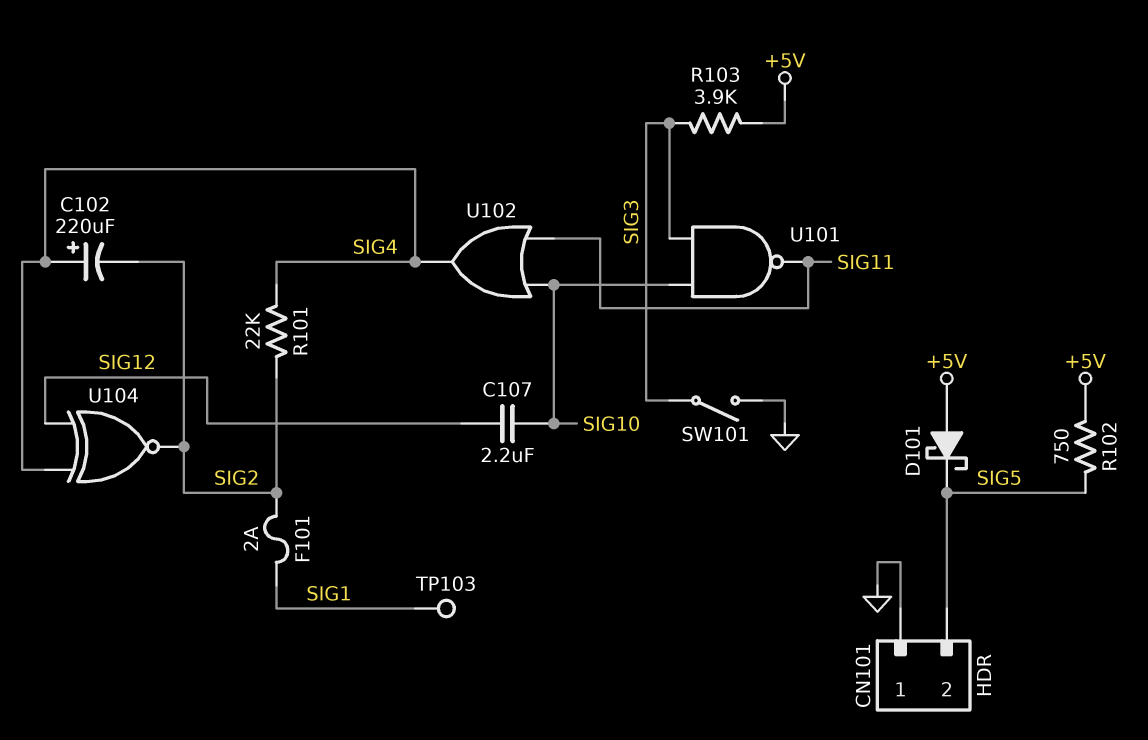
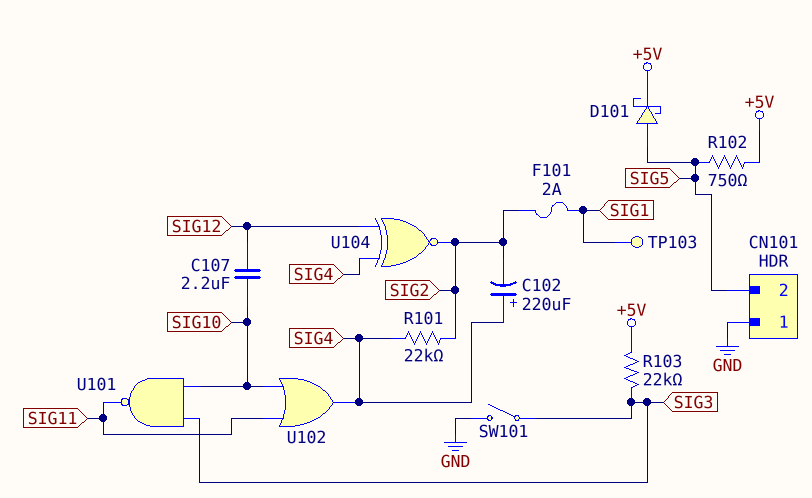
D101: schottky (A +5V, K SIG5) -> schottky (A SIG5, K +5V)
R103: 3.9k (+5V, SIG3) -> 22k (+5V, SIG3)

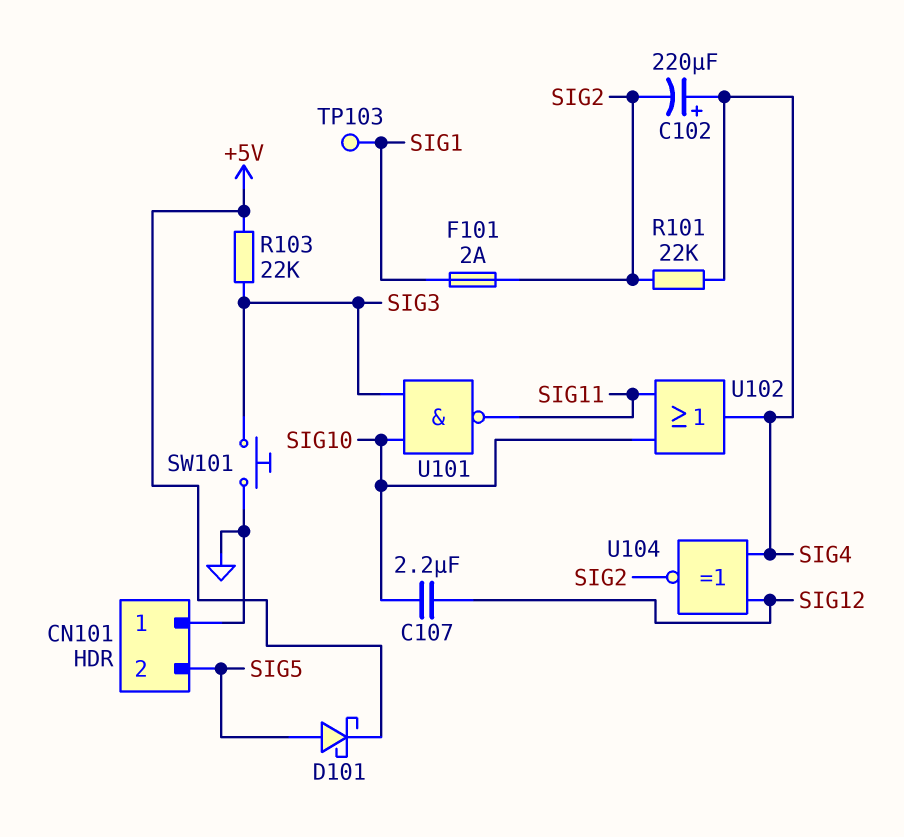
R102: 750 (+5V, SIG5) -> none
SW101: switch (GND, SIG3) -> button (GND, SIG3)

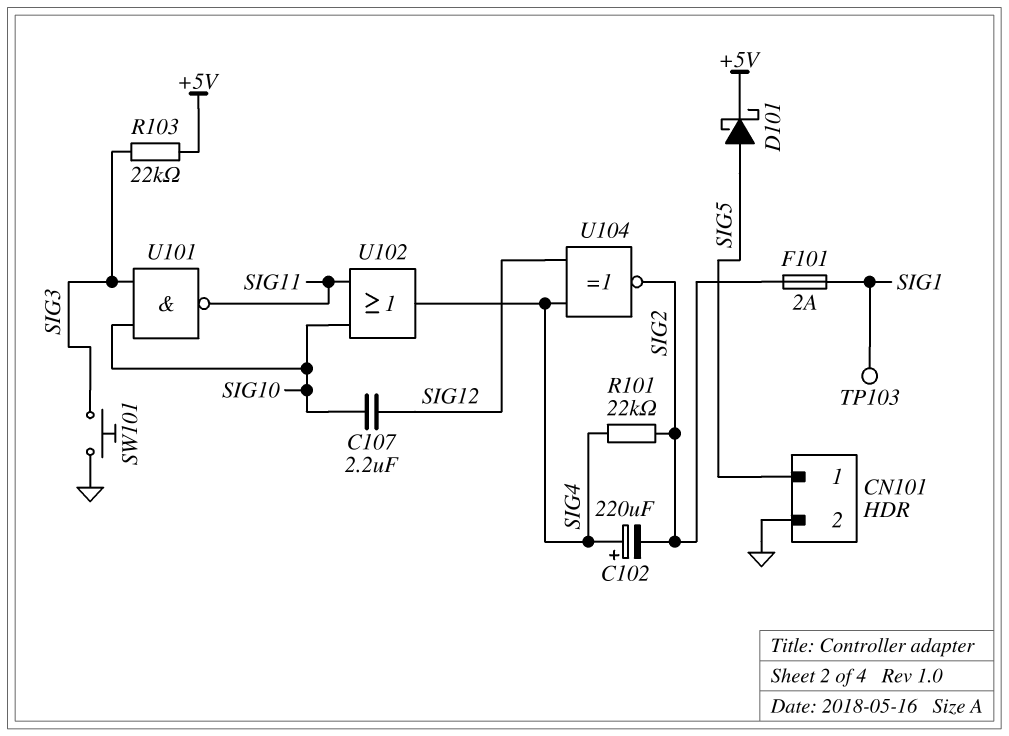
CN101 pin 1: GND -> SIG5
CN101 pin 2: SIG5 -> GND

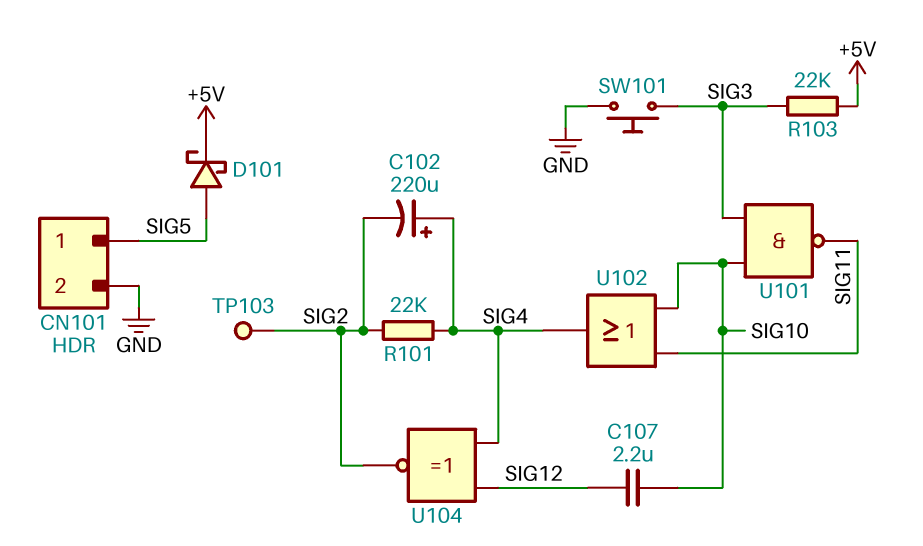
F101: 2A (SIG1, SIG2) -> none
TP103: test point (SIG1) -> test point (SIG2)

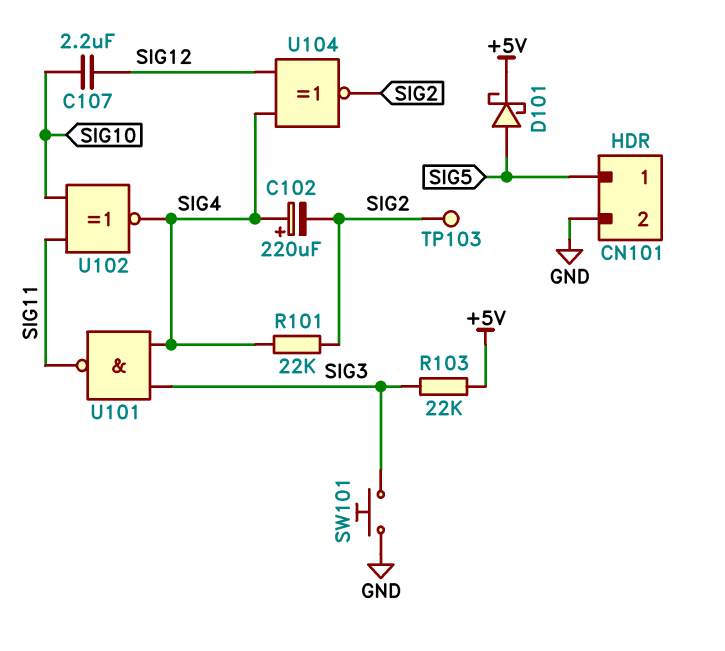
U101: NAND (in SIG3, in SIG10, out SIG11) -> NAND (in SIG3, in SIG4, out SIG11)
U102: OR (in SIG10, in SIG11, out SIG4) -> XNOR (in SIG10, in SIG11, out SIG4)

